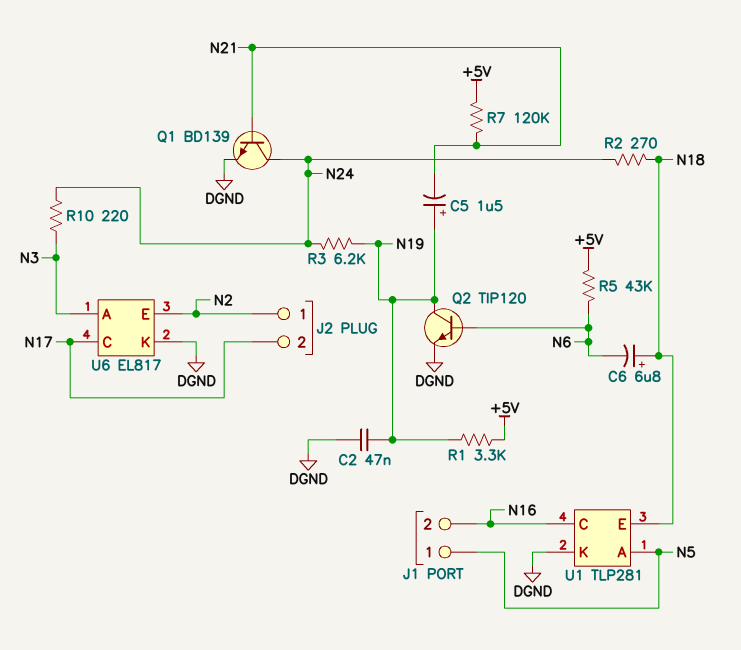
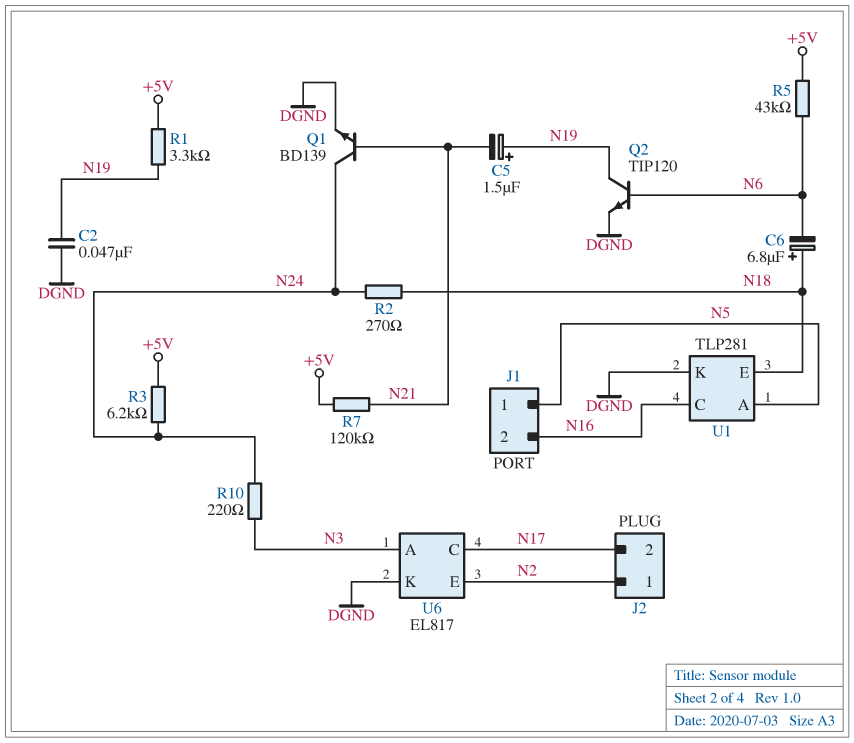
R3: 6.2k (N19, N24) -> 6.2k (+5V, N24)

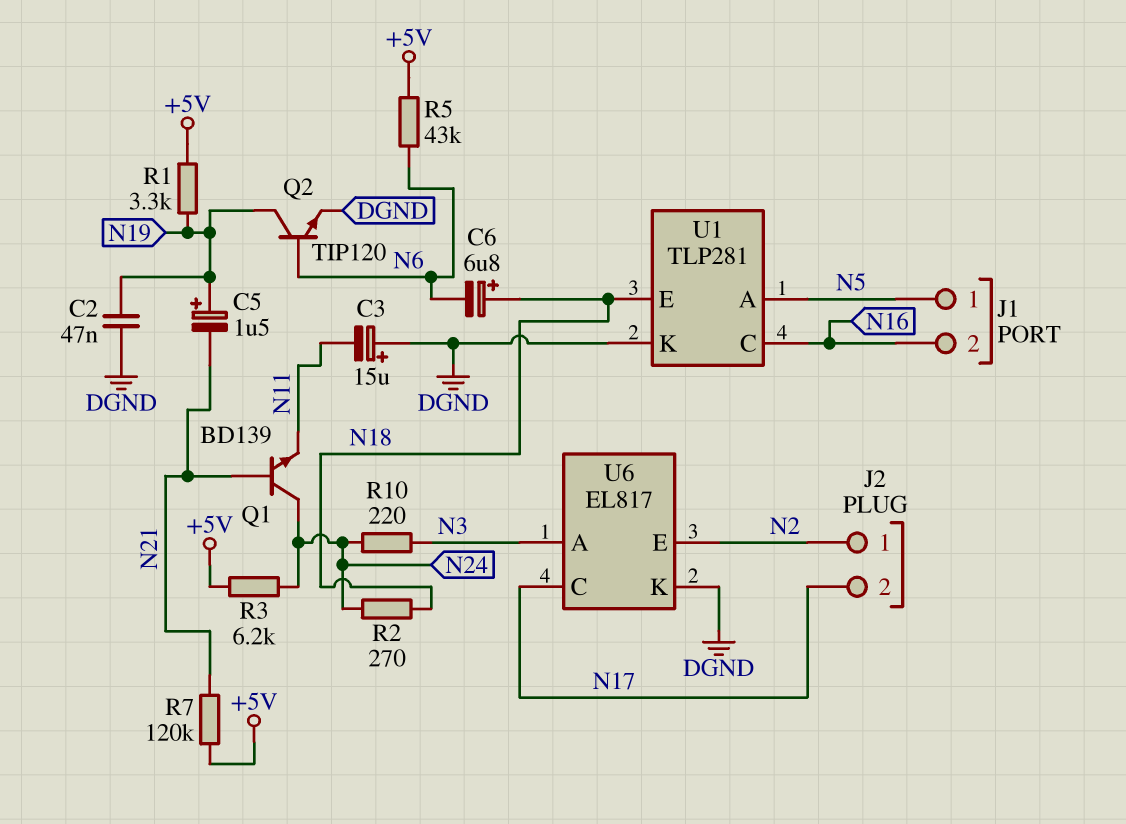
C3: none -> 15uF (plus DGND, minus N11)
Q1: NPN BD139 (B N21, C N24, E DGND) -> NPN BD139 (B N21, C N24, E N11)

